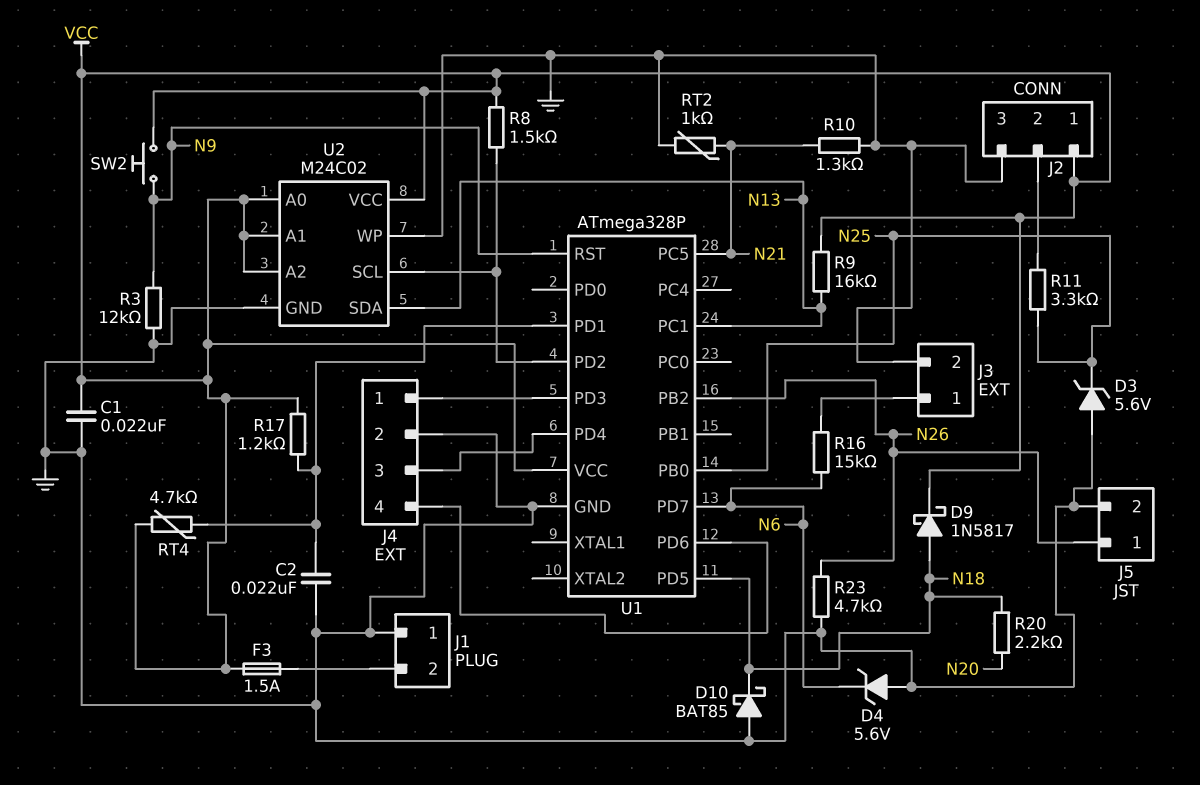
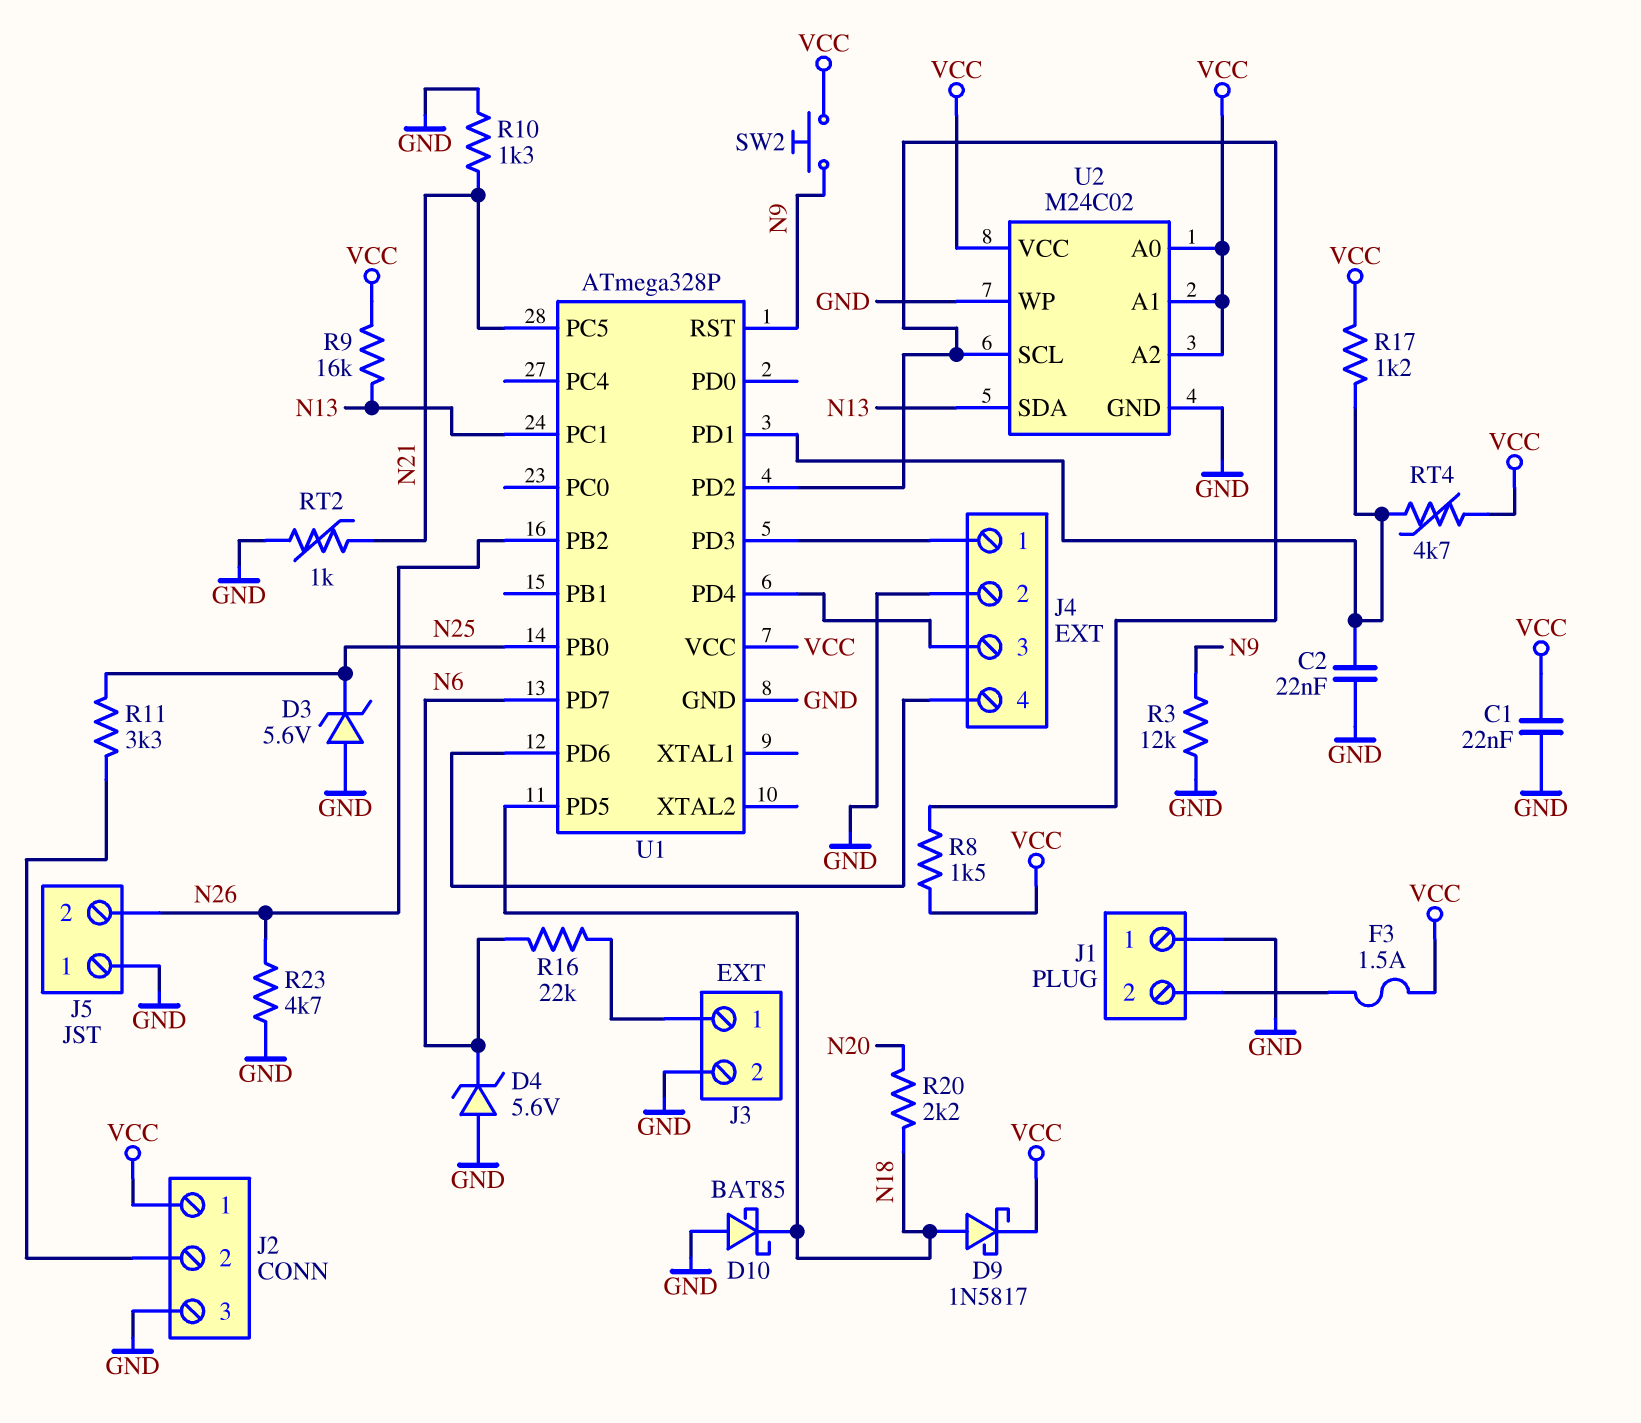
J5 pin 1: N26 -> GND
J5 pin 2: GND -> N26
R16: 15k (J3/1, N6) -> 22k (J3/1, N6)

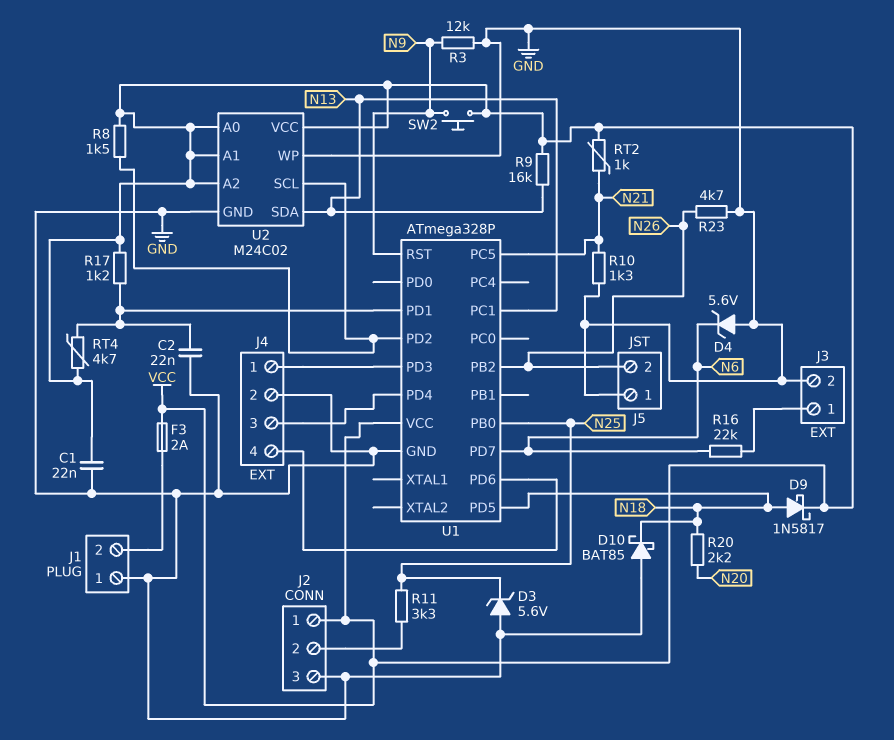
F3: 1.5A (J1/2, VCC) -> 2A (J1/2, VCC)
RT2: 1k (GND, N21) -> 1k (N21, VCC)

